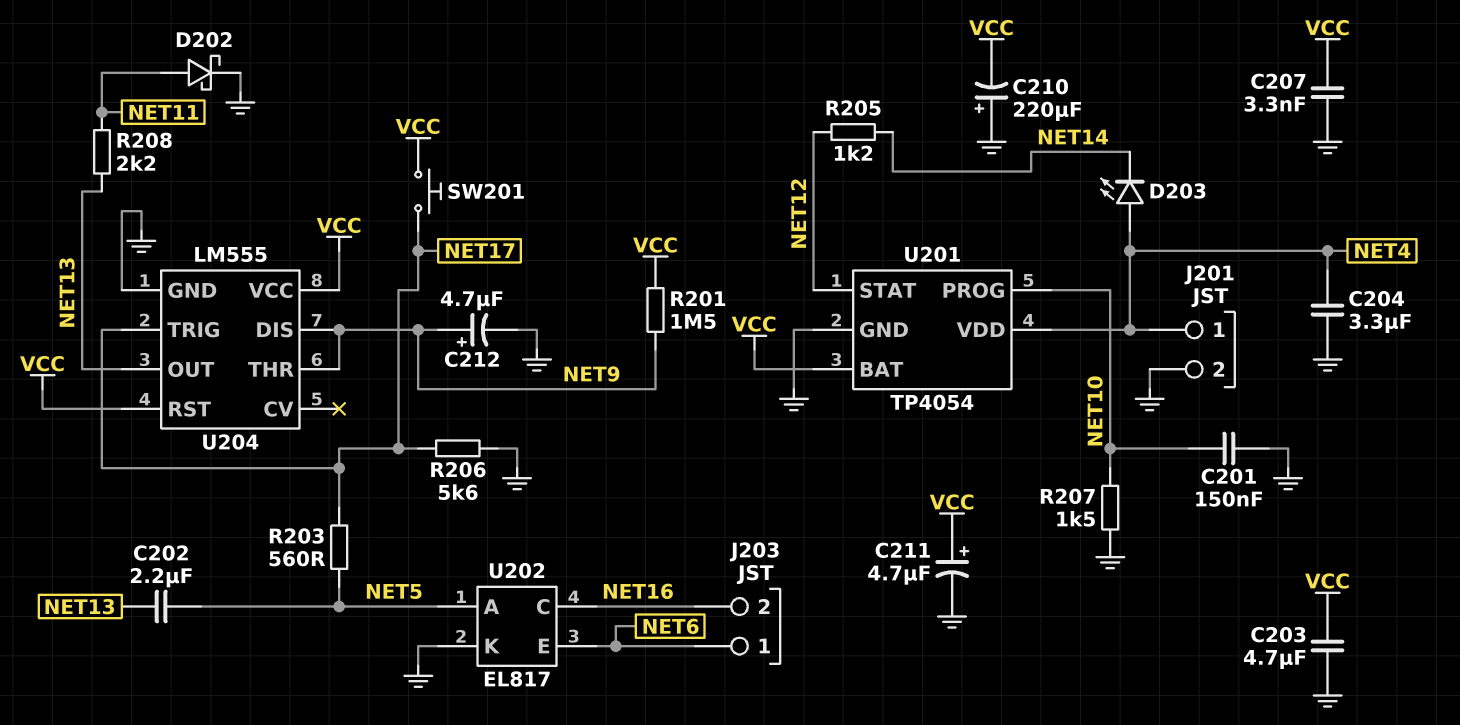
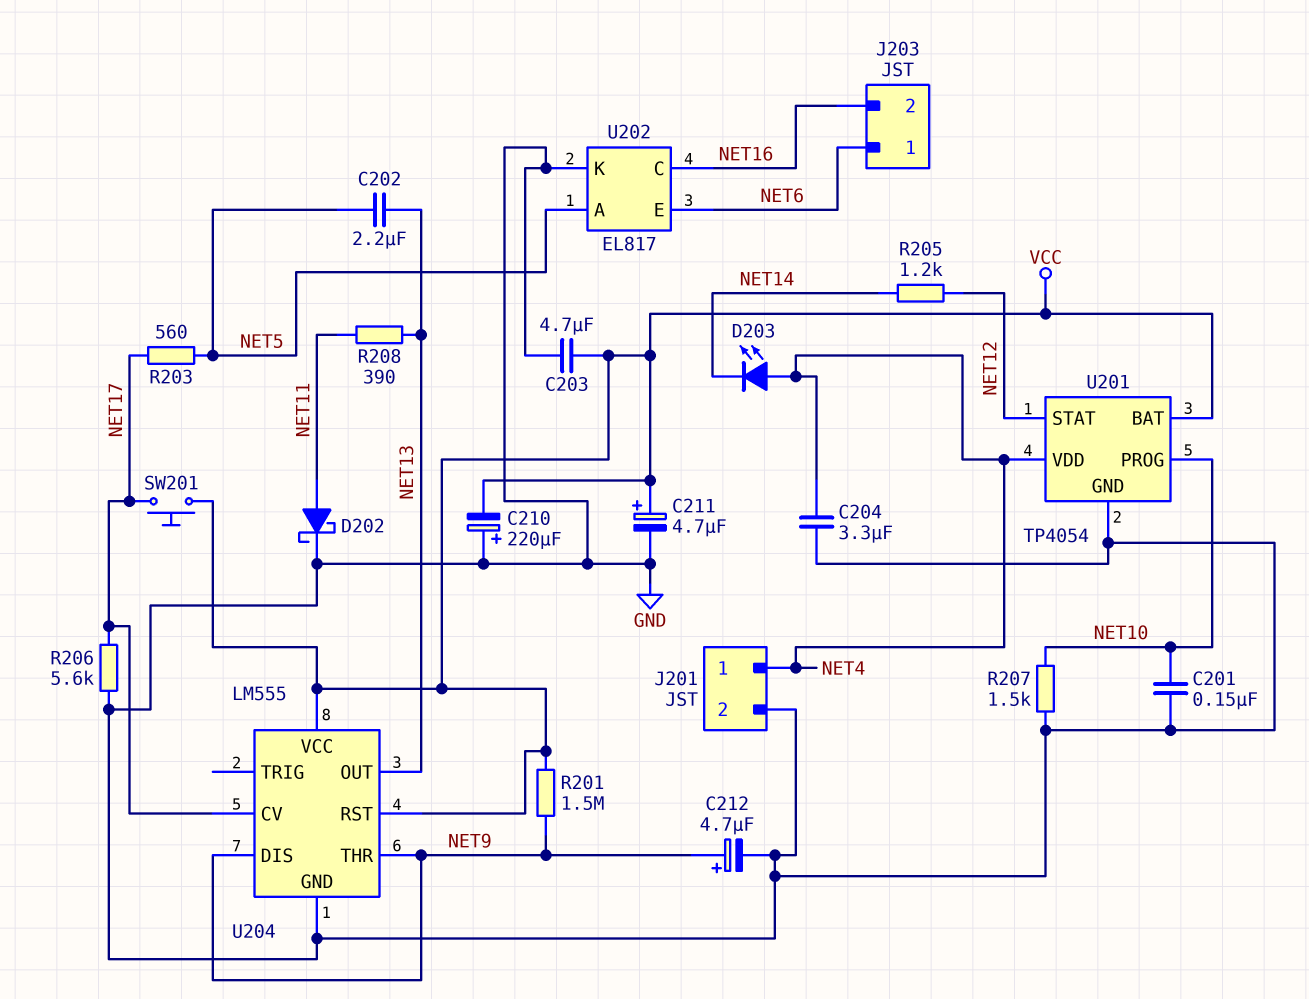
C207: 3.3nF (GND, VCC) -> none
R208: 2.2k (NET11, NET13) -> 390 (NET11, NET13)
U204 pin CV: none -> NET17
U204 pin TRIG: NET17 -> none

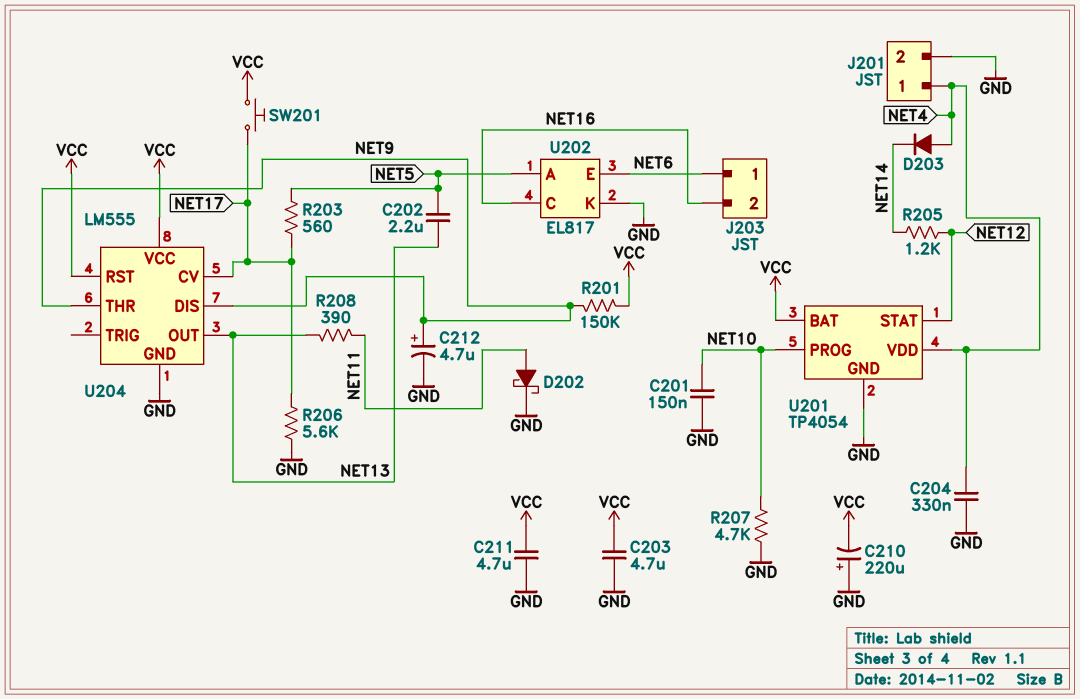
C204: 3.3uF (GND, NET4) -> 330nF (GND, NET4)
C211: 4.7uF (plus VCC, minus GND) -> 4.7uF (GND, VCC)
D203: LED (A NET4, K NET14) -> diode (A NET4, K NET14)
R201: 1.5M (NET9, VCC) -> 150k (NET9, VCC)
R207: 1.5k (GND, NET10) -> 4.7k (GND, NET10)

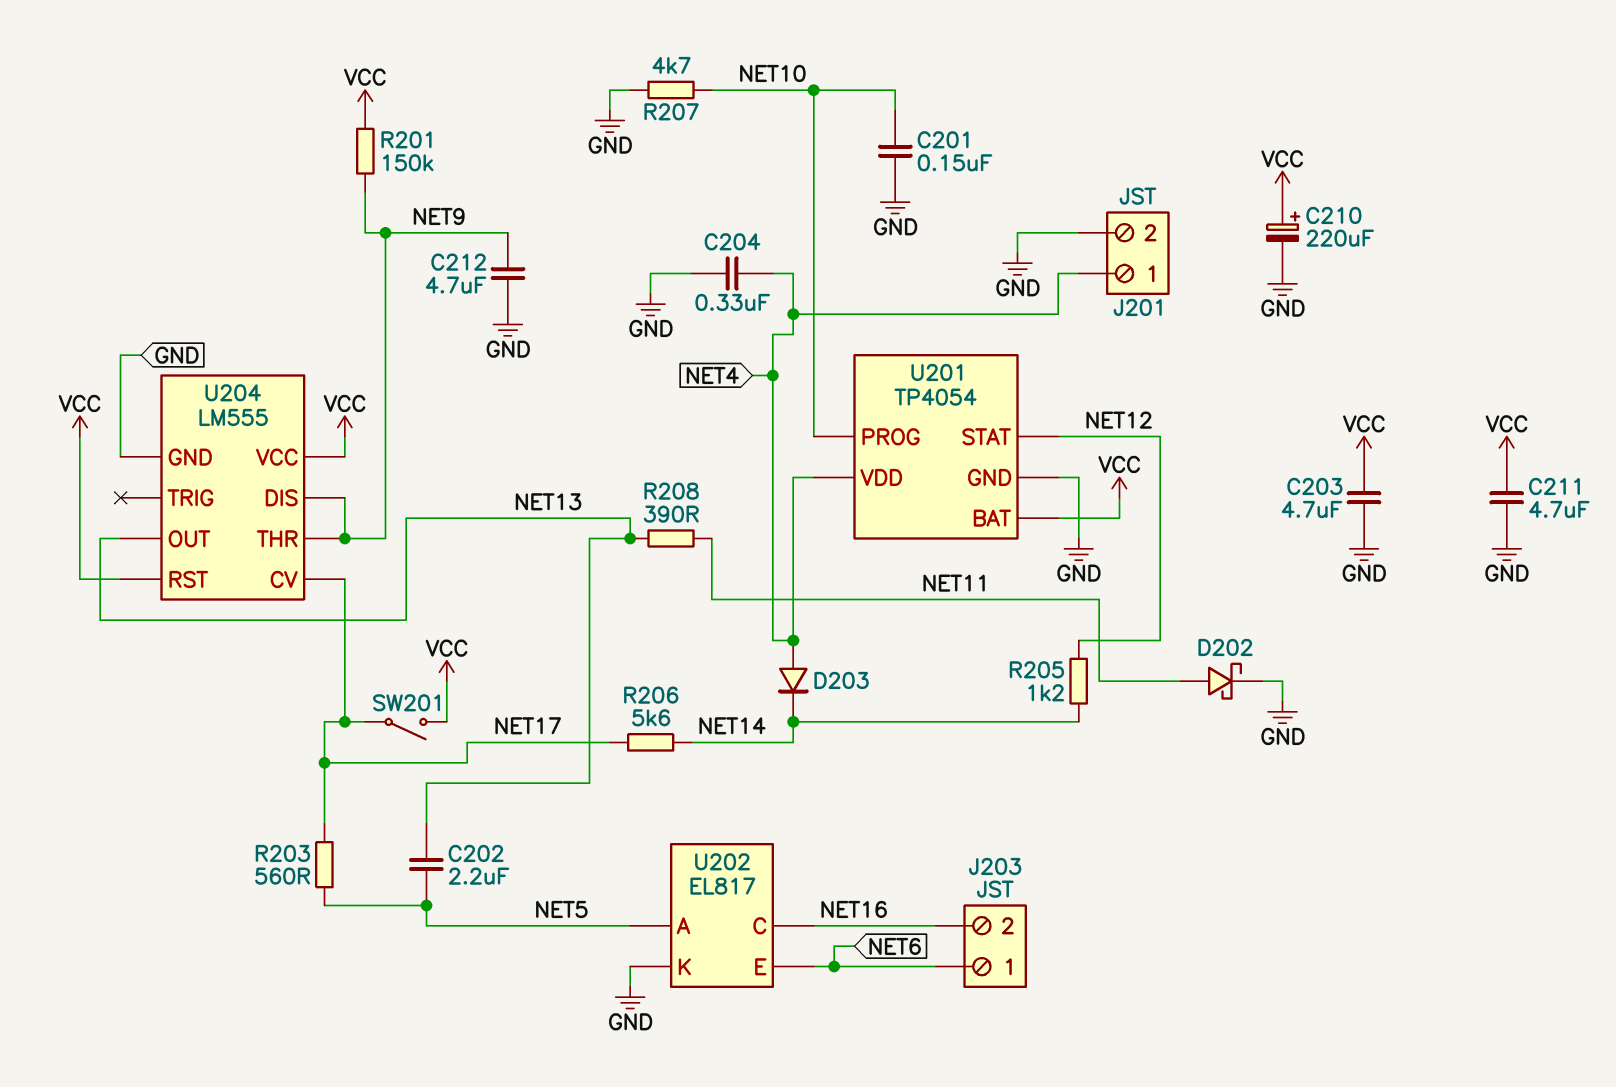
C210: 220uF (plus GND, minus VCC) -> 220uF (plus VCC, minus GND)
C212: 4.7uF (plus NET9, minus GND) -> 4.7uF (GND, NET9)
R206: 5.6k (GND, NET17) -> 5.6k (NET14, NET17)
SW201: button (NET17, VCC) -> switch (NET17, VCC)

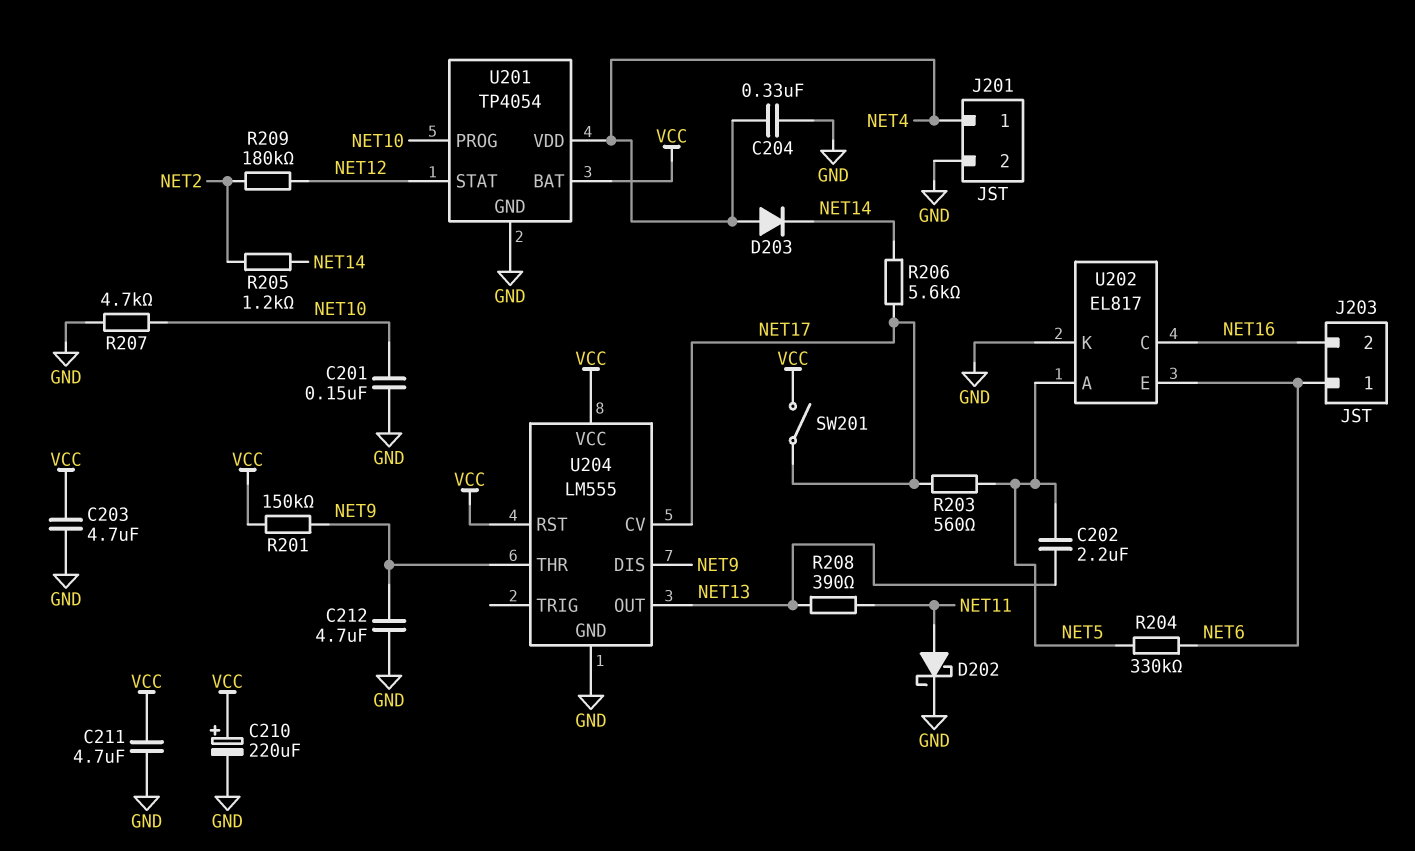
R204: none -> 330k (NET5, NET6)
R205: 1.2k (NET12, NET14) -> 1.2k (NET2, NET14)
R209: none -> 180k (NET2, NET12)

